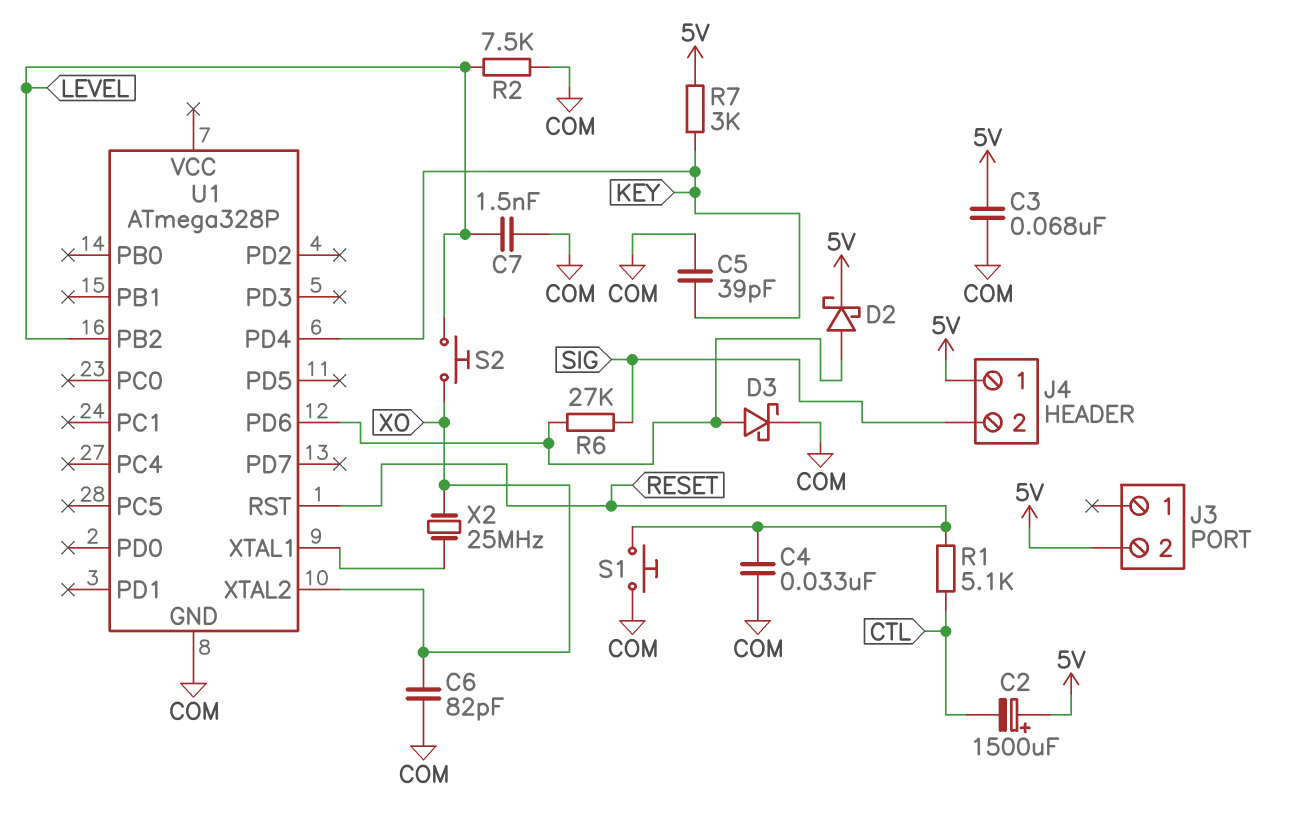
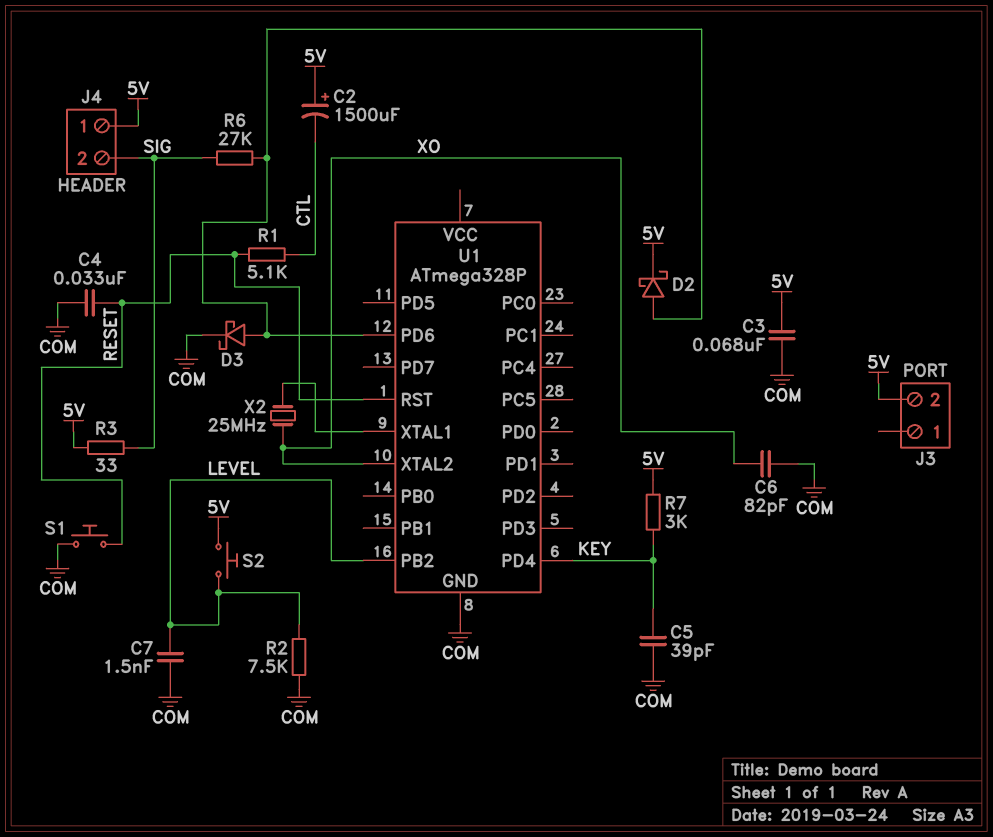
R3: none -> 33 (5V, SIG)
S2: button (LEVEL, XO) -> button (5V, LEVEL)

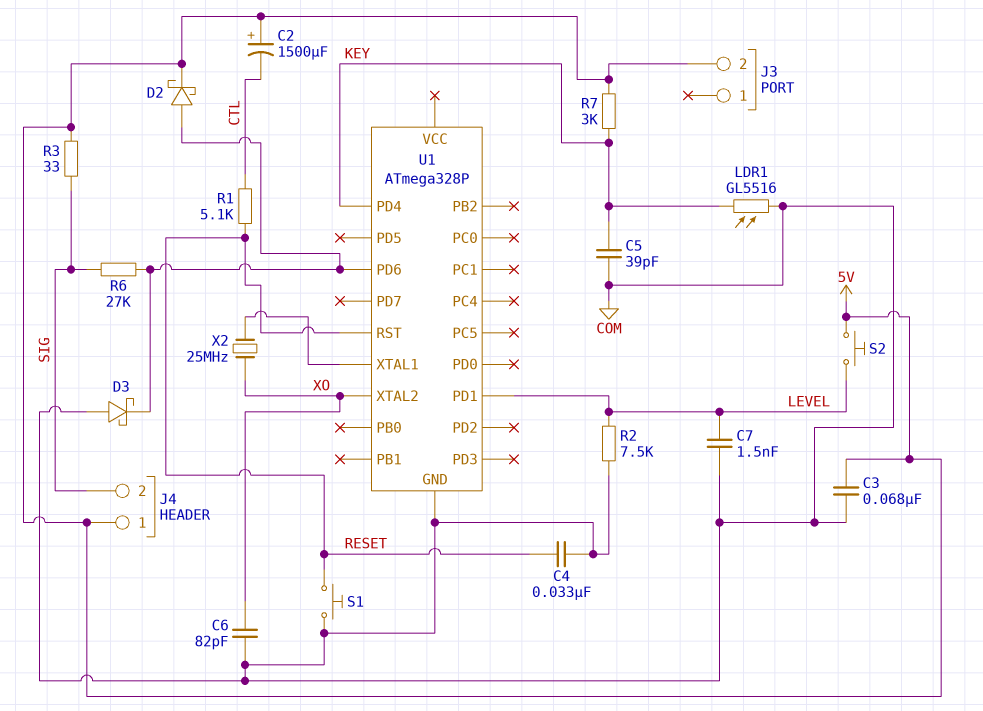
D3: schottky (A U1/PD6, K COM) -> schottky (A COM, K U1/PD6)
LDR1: none -> GL5516 (COM, KEY)
U1 pin PB2: LEVEL -> none
U1 pin PD1: none -> LEVEL

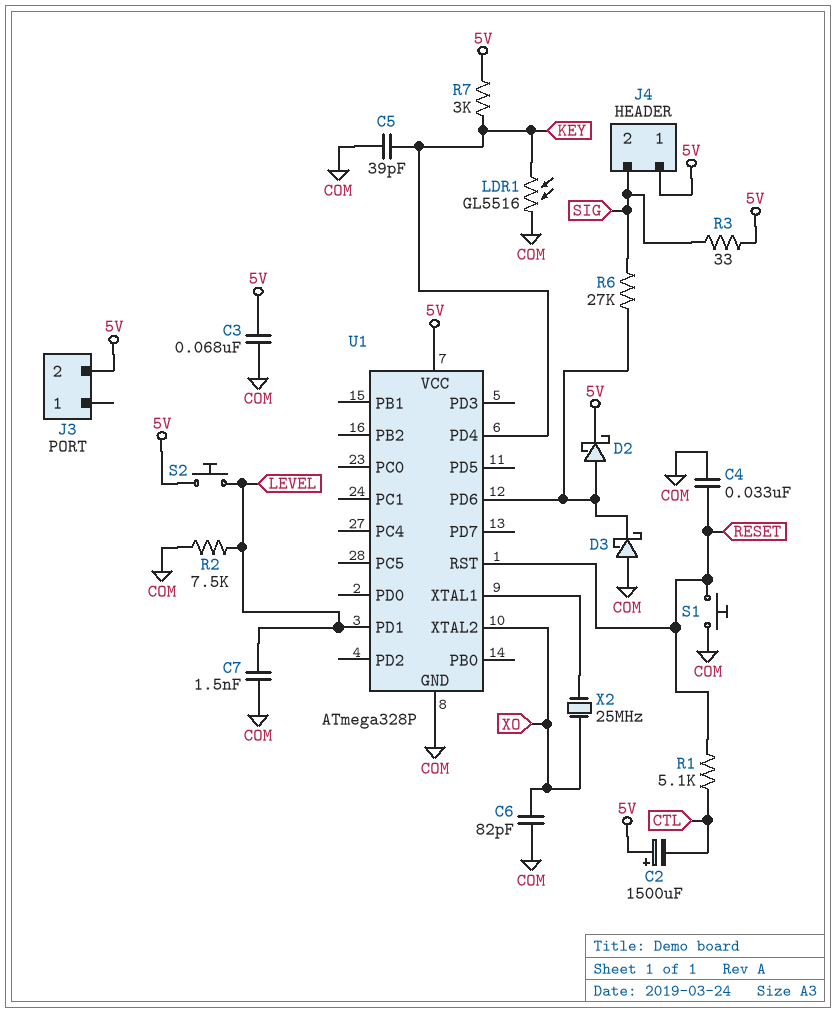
U1 pin VCC: none -> 5V

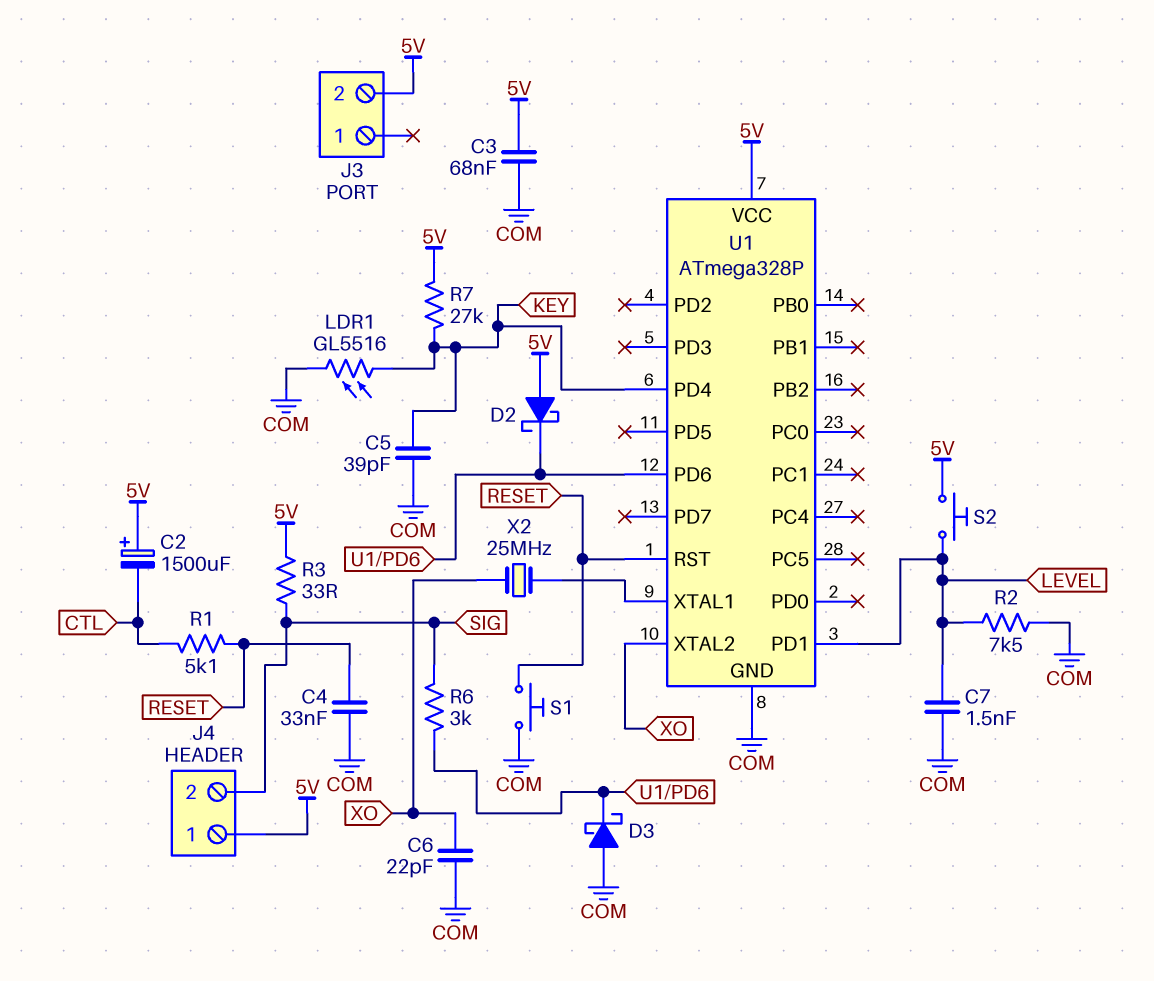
C6: 82pF (COM, XO) -> 22pF (COM, XO)
D2: schottky (A U1/PD6, K 5V) -> schottky (A 5V, K U1/PD6)
R6: 27k (SIG, U1/PD6) -> 3k (SIG, U1/PD6)
R7: 3k (5V, KEY) -> 27k (5V, KEY)

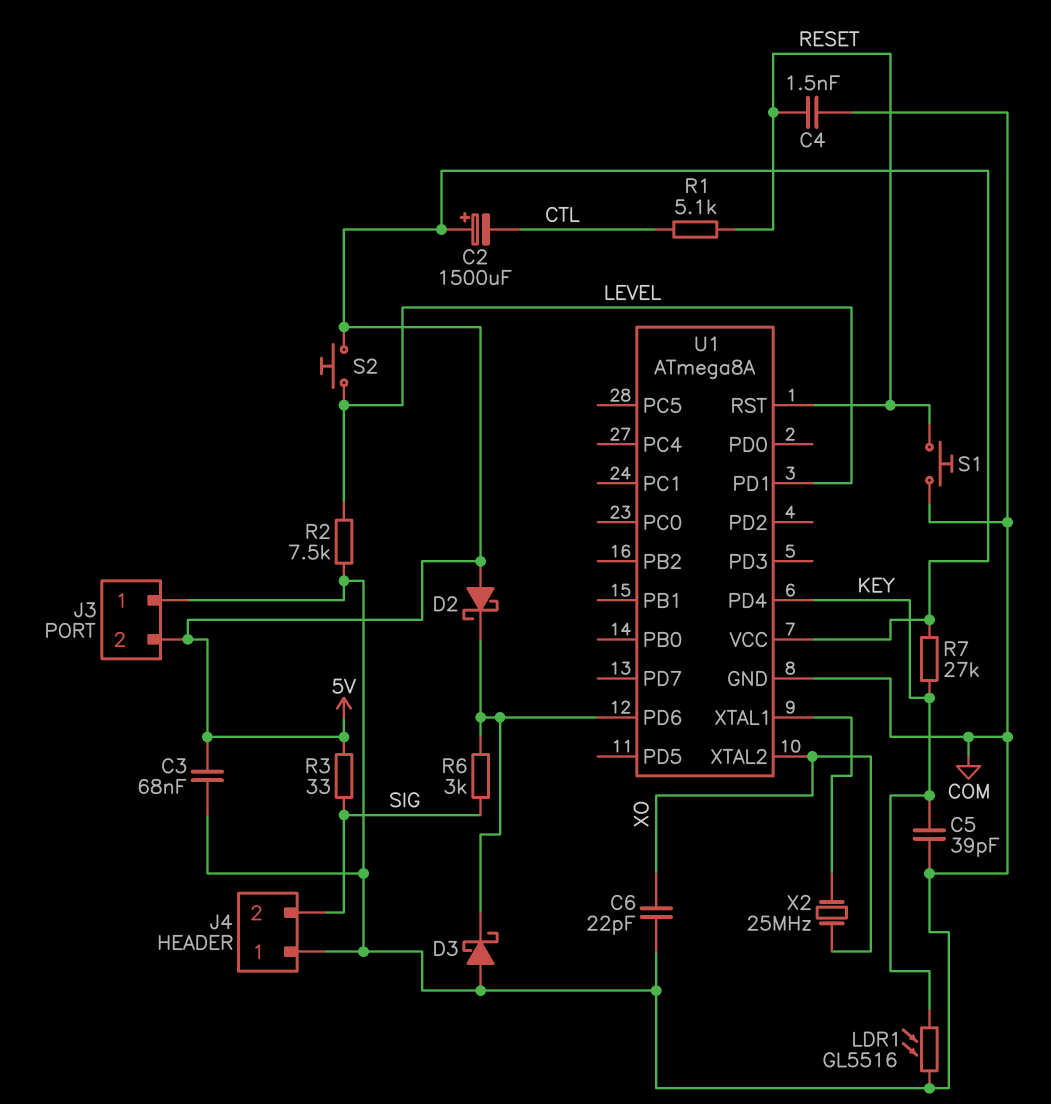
C4: 33nF (COM, RESET) -> 1.5nF (COM, RESET)
C7: 1.5nF (COM, LEVEL) -> none
J3 pin 1: none -> COM
J4 pin 1: 5V -> COM
U1: ATmega328P -> ATmega8A

